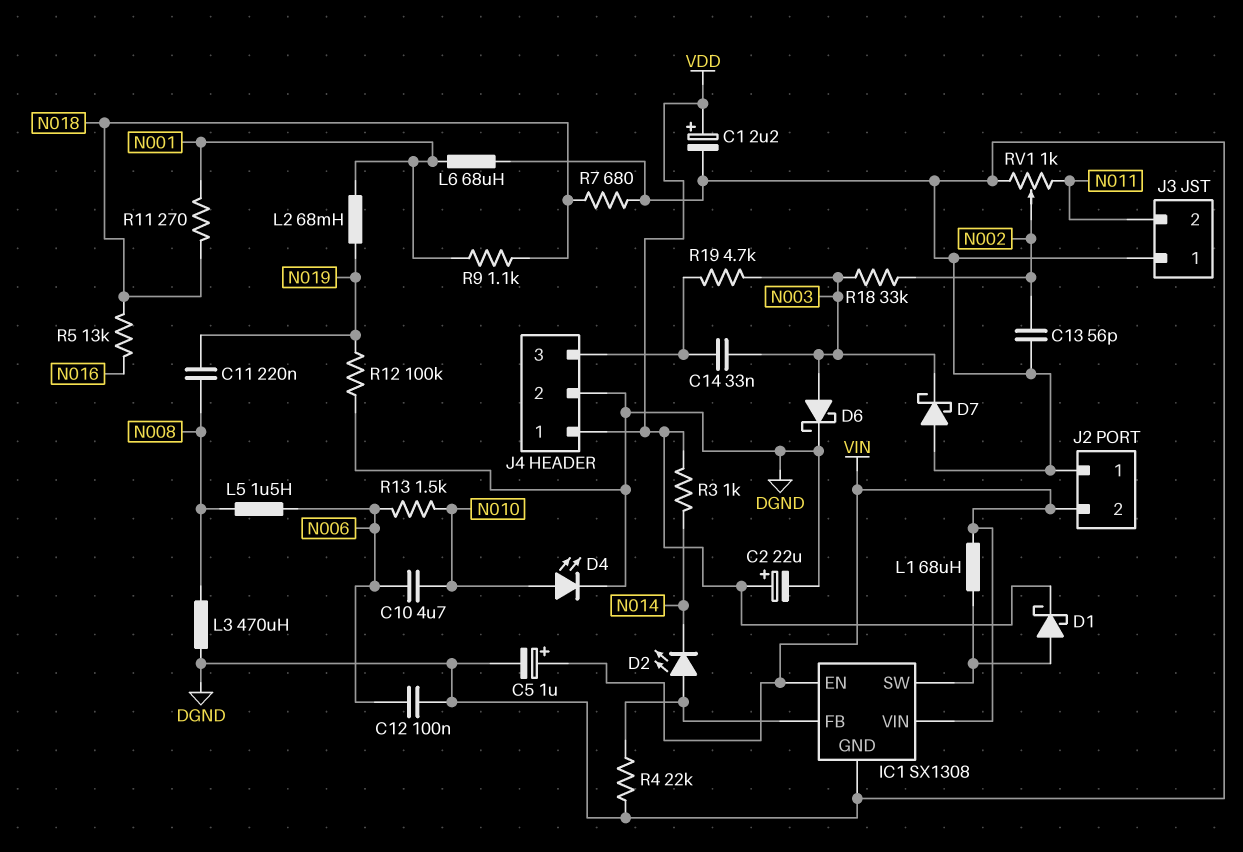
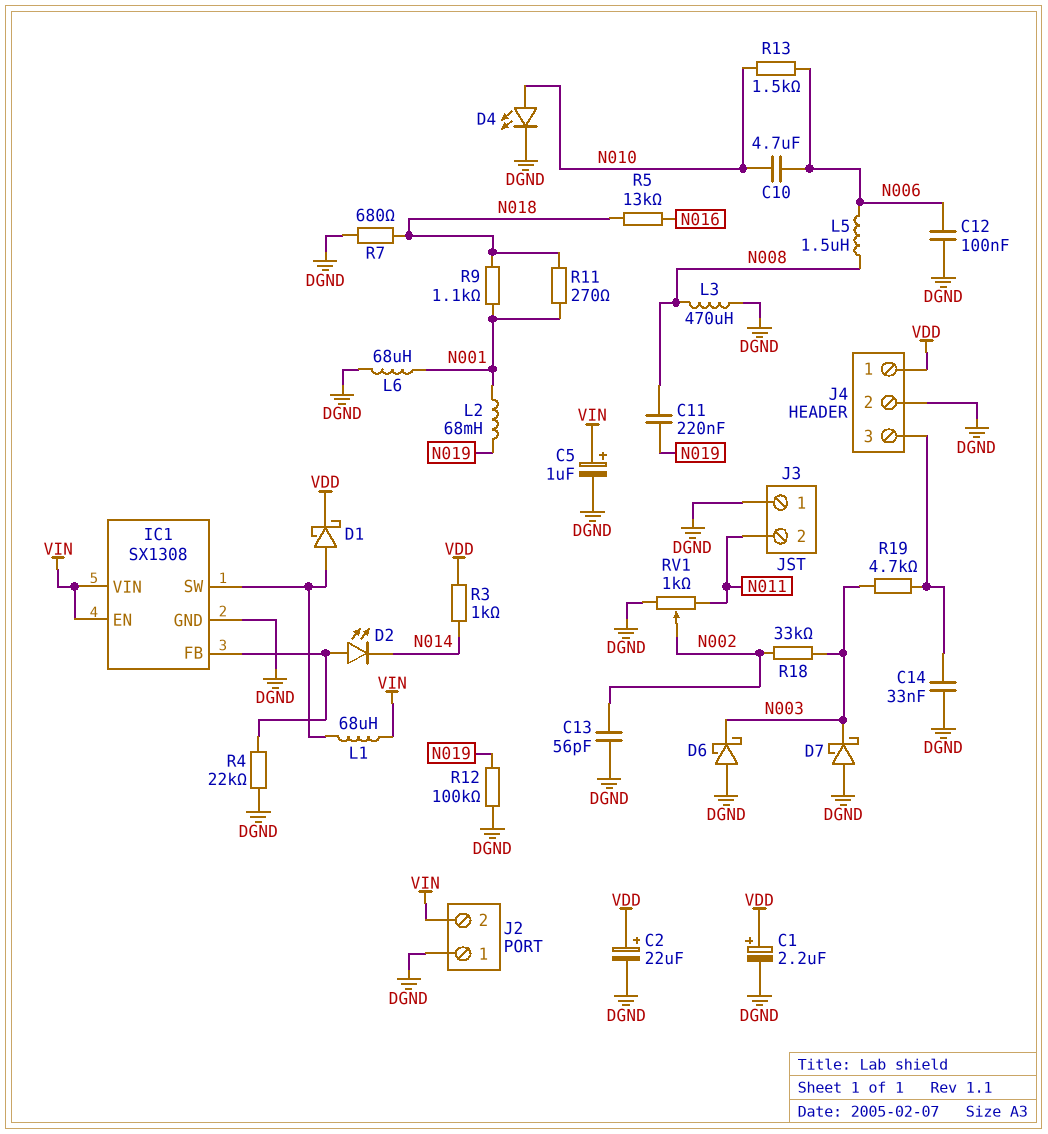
C14: 33nF (J4/3, N003) -> 33nF (DGND, J4/3)
D6: schottky (A N003, K DGND) -> schottky (A DGND, K N003)

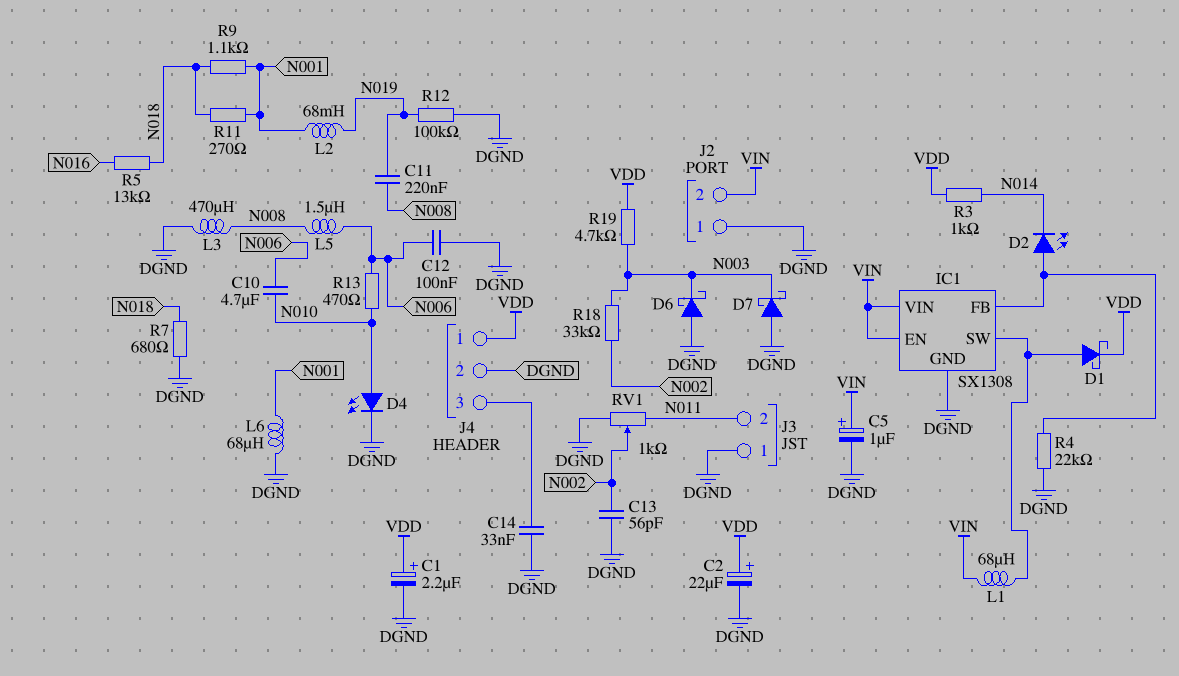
R13: 1.5k (N006, N010) -> 470 (N006, N010)
R19: 4.7k (J4/3, N003) -> 4.7k (N003, VDD)

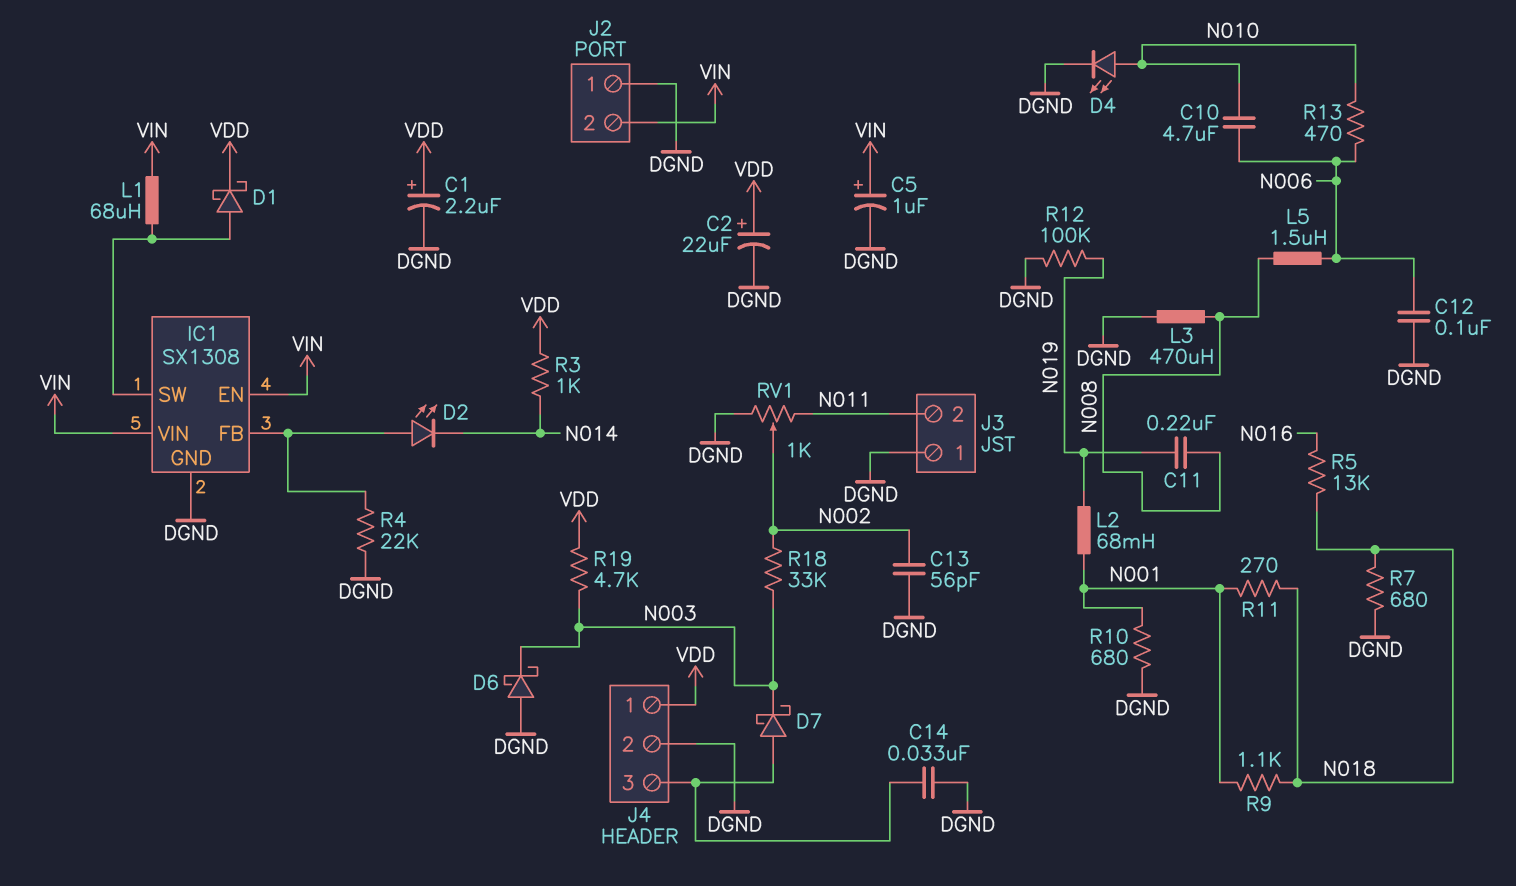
D7: schottky (A DGND, K N003) -> schottky (A J4/3, K N003)
L6: 68uH (DGND, N001) -> none
R10: none -> 680 (DGND, N001)

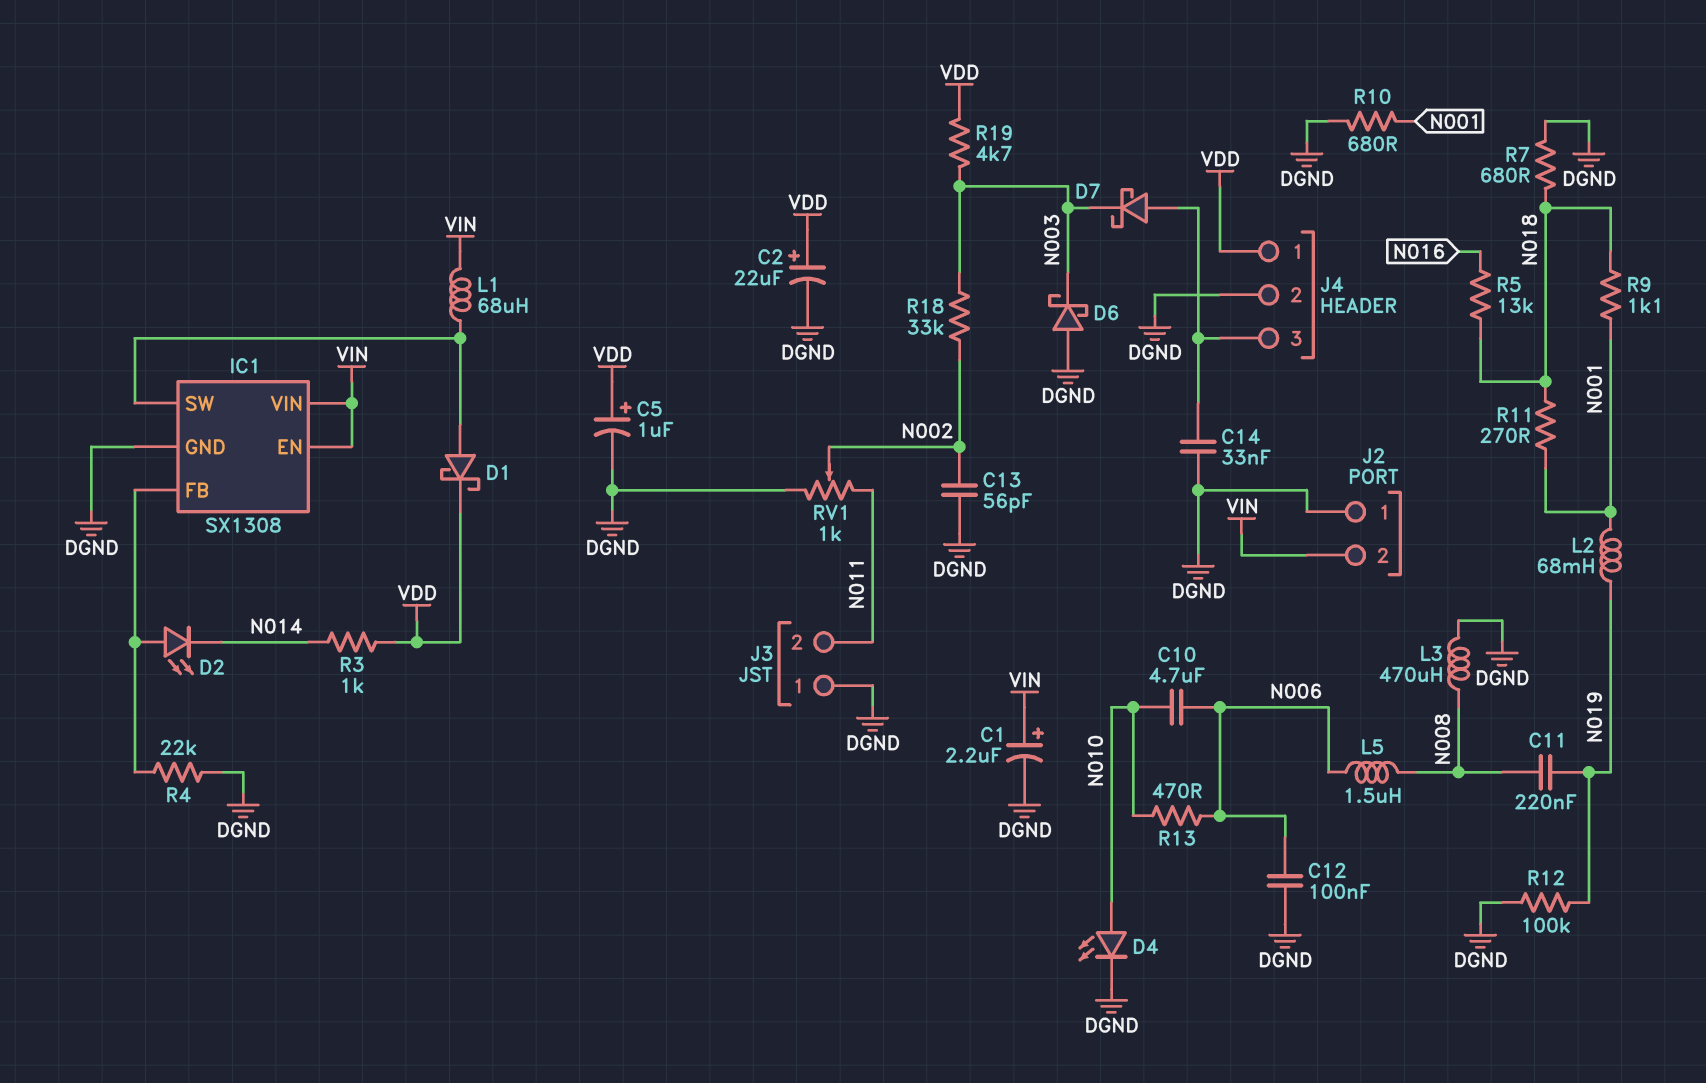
C1: 2.2uF (plus VDD, minus DGND) -> 2.2uF (plus VIN, minus DGND)
C5: 1uF (plus VIN, minus DGND) -> 1uF (plus VDD, minus DGND)

